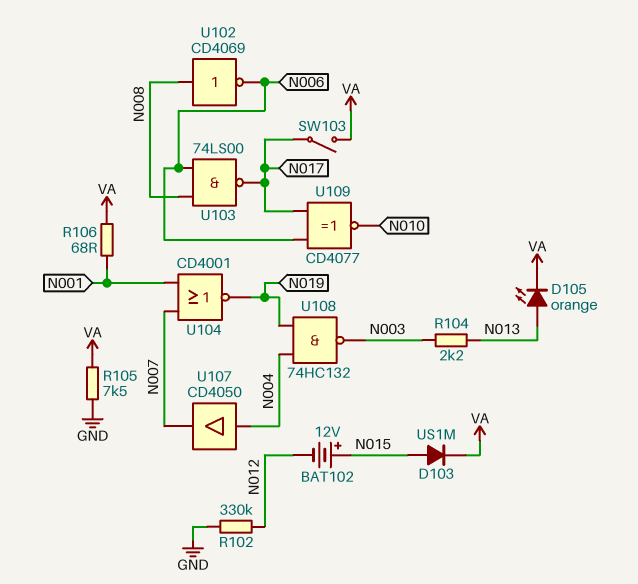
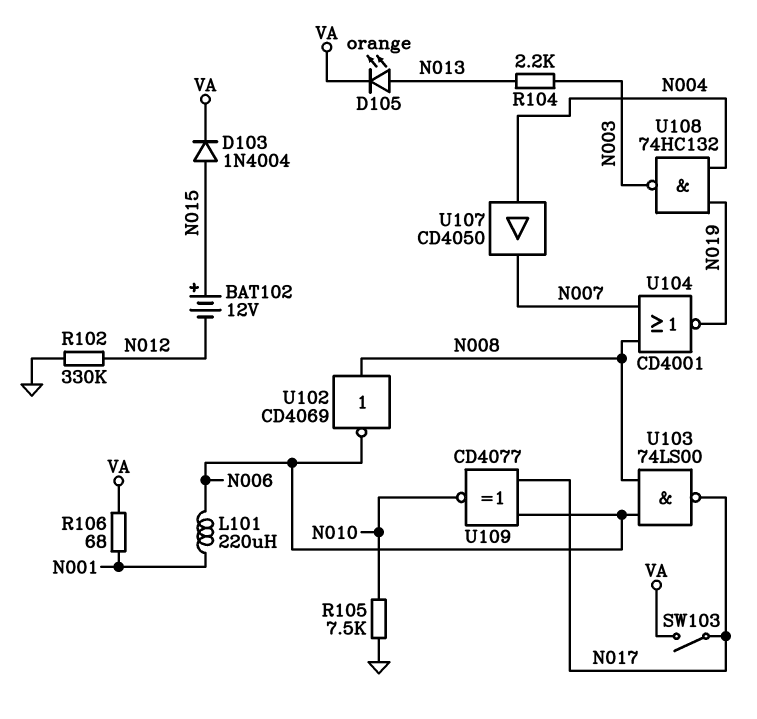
D103: diode US1M (A N015, K VA) -> diode 1N4004 (A N015, K VA)
L101: none -> 220uH (N001, N006)
R105: 7.5k (GND, VA) -> 7.5k (GND, N010)
U104: NOR CD4001 (in N001, in N007, out N019) -> NOR CD4001 (in N007, in N008, out N019)

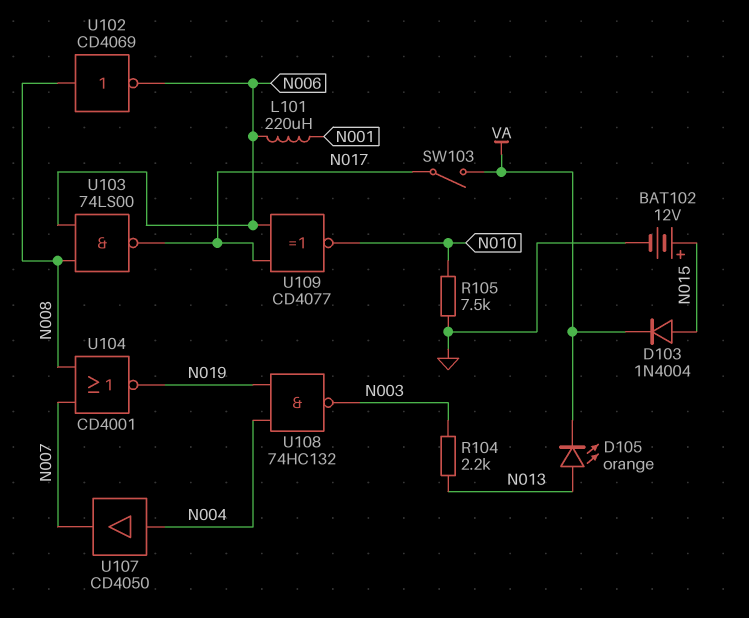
BAT102: 12V (plus N015, minus N012) -> 12V (plus N015, minus GND)
R102: 330k (GND, N012) -> none
R106: 68 (N001, VA) -> none

